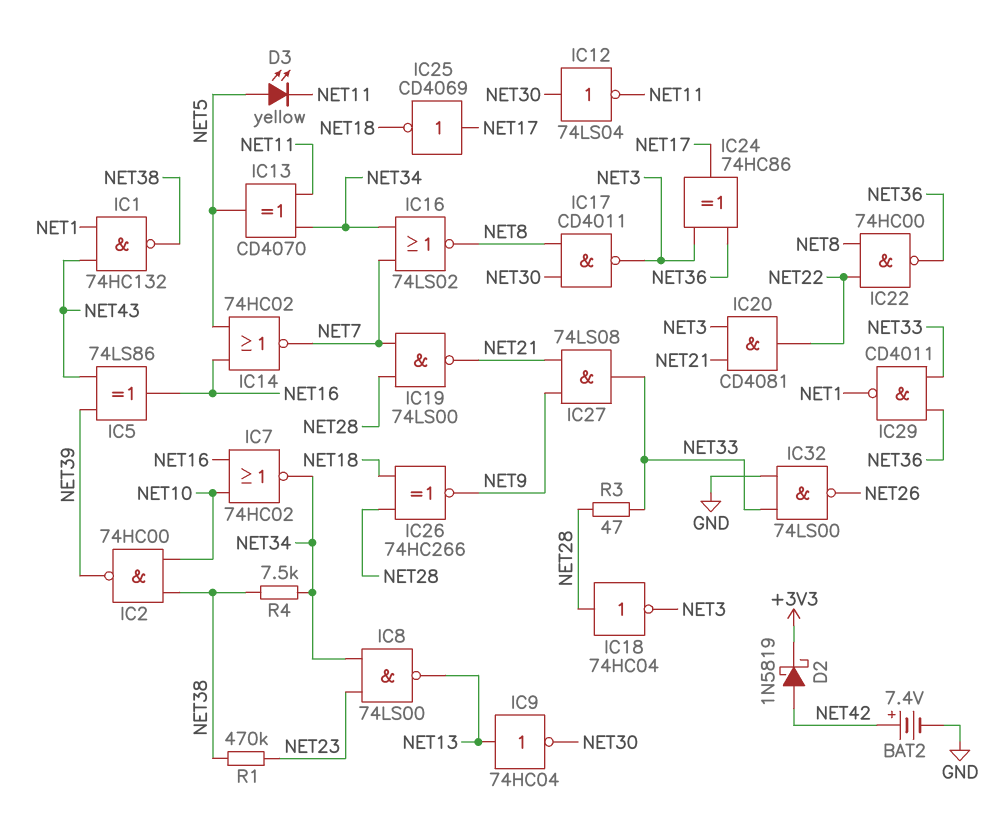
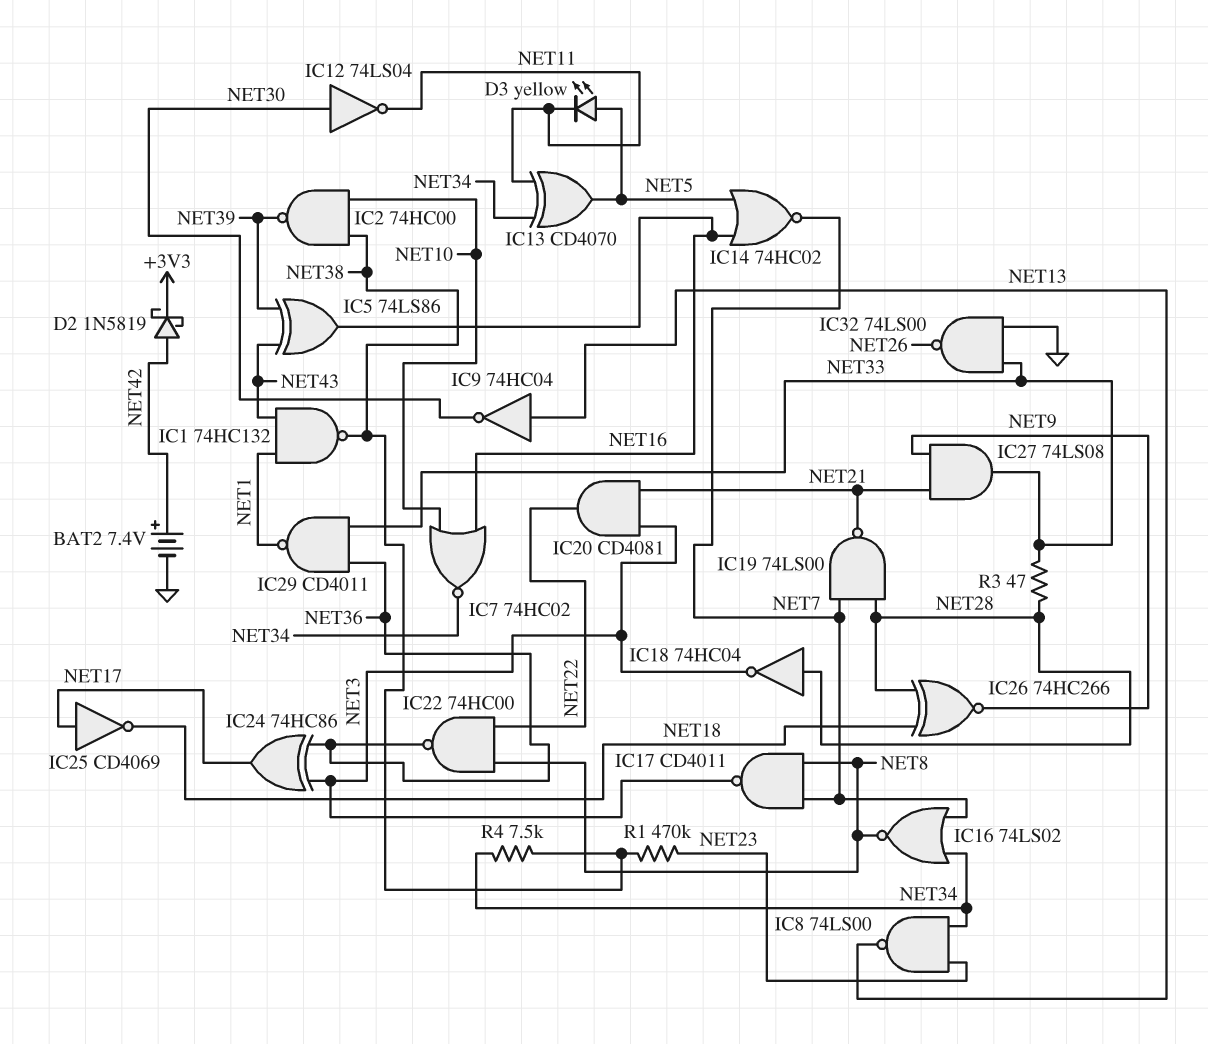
IC17: NAND CD4011 (in NET8, in NET30, out NET3) -> NAND CD4011 (in NET7, in NET8, out NET3)

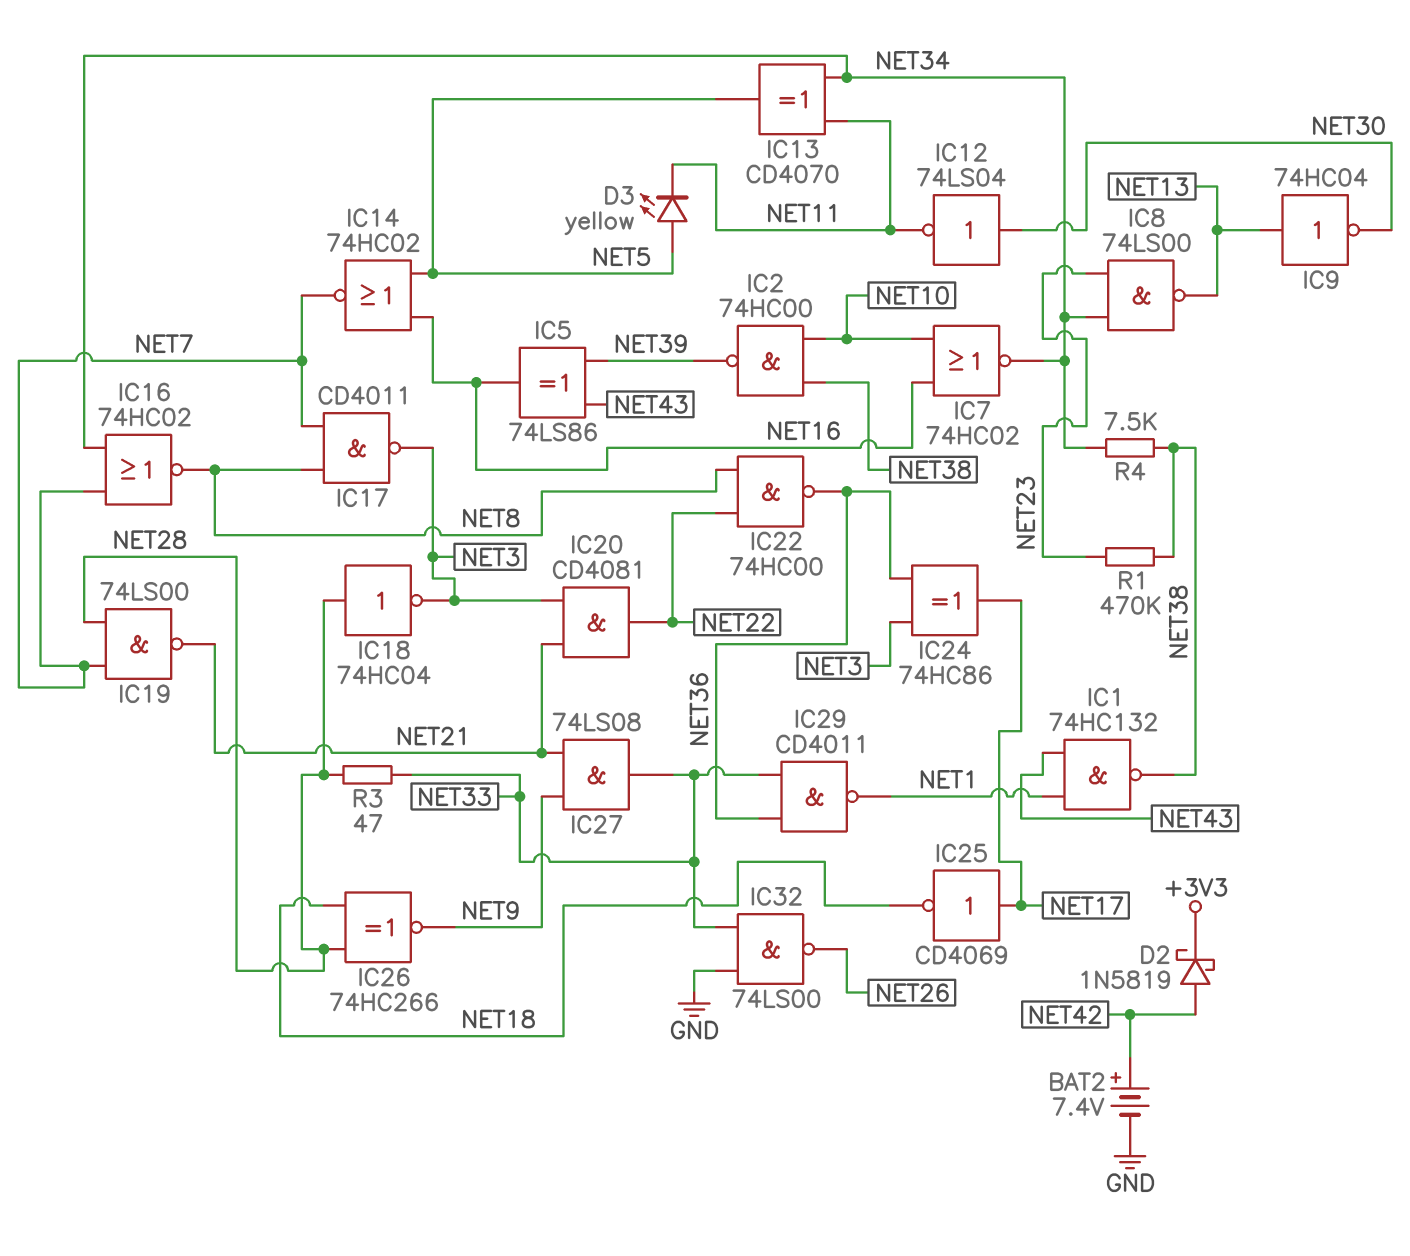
IC16: NOR 74LS02 (in NET7, in NET34, out NET8) -> NOR 74HC02 (in NET7, in NET34, out NET8)

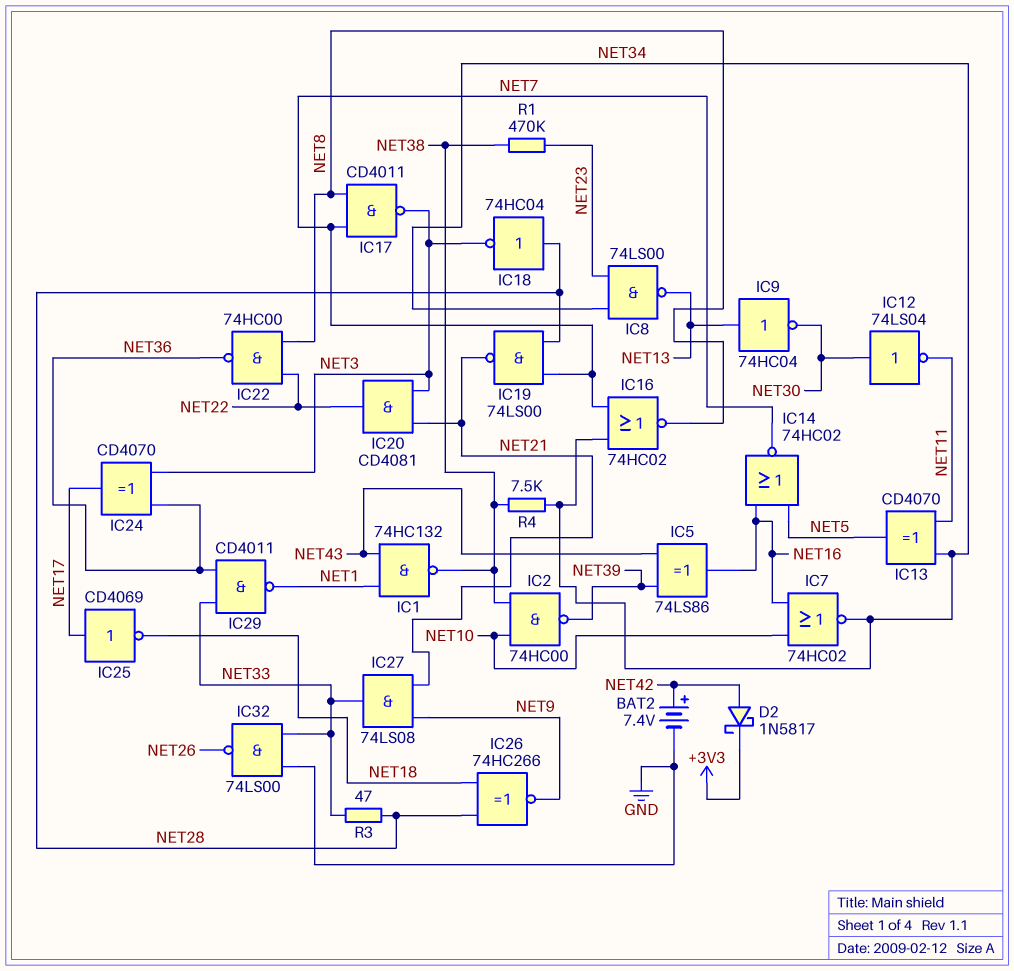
D2: schottky 1N5819 (A NET42, K +3V3) -> schottky 1N5817 (A NET42, K +3V3)
D3: LED yellow (A NET5, K NET11) -> none
IC24: XOR 74HC86 (in NET3, in NET36, out NET17) -> XOR CD4070 (in NET3, in NET36, out NET17)

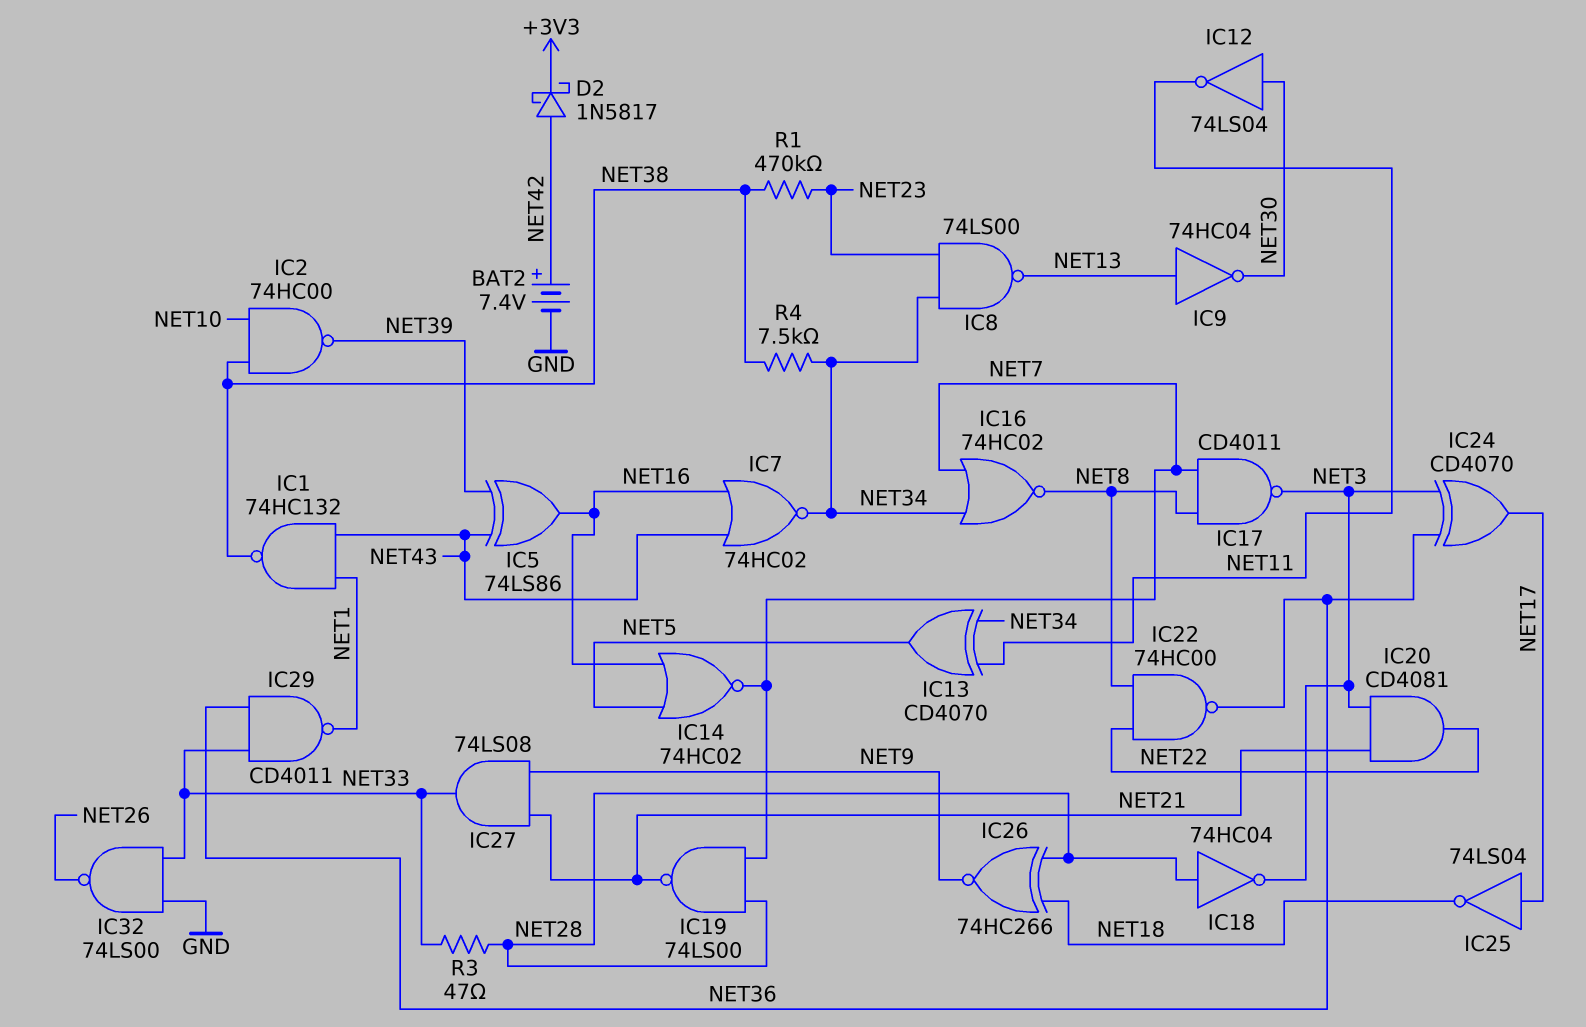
IC7: NOR 74HC02 (in NET10, in NET16, out NET34) -> NOR 74HC02 (in NET16, in NET43, out NET34)
IC25: NOT CD4069 (in NET17, out NET18) -> NOT 74LS04 (in NET17, out NET18)

